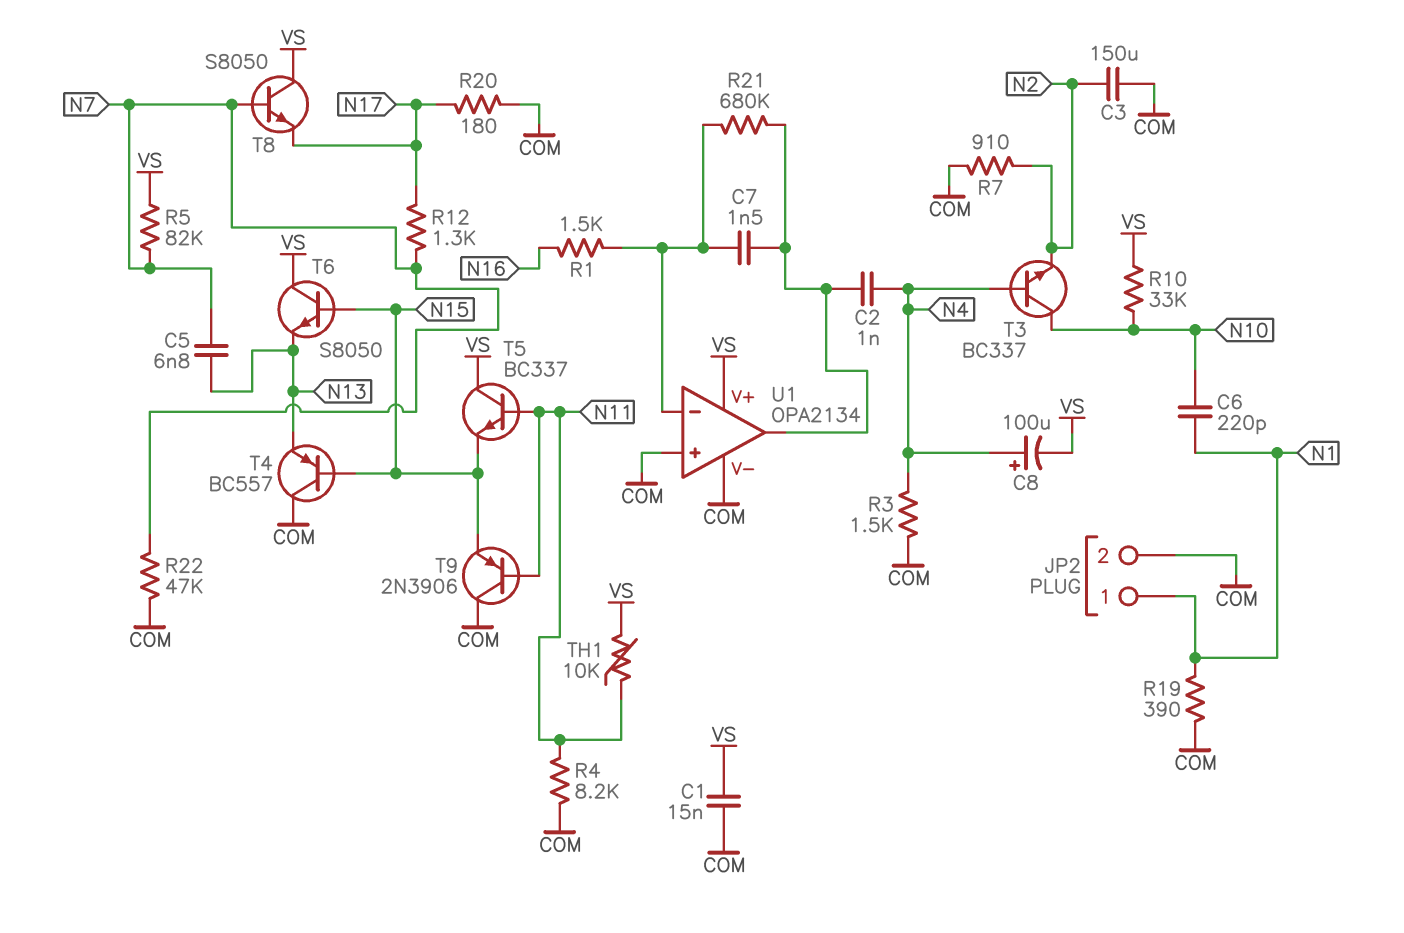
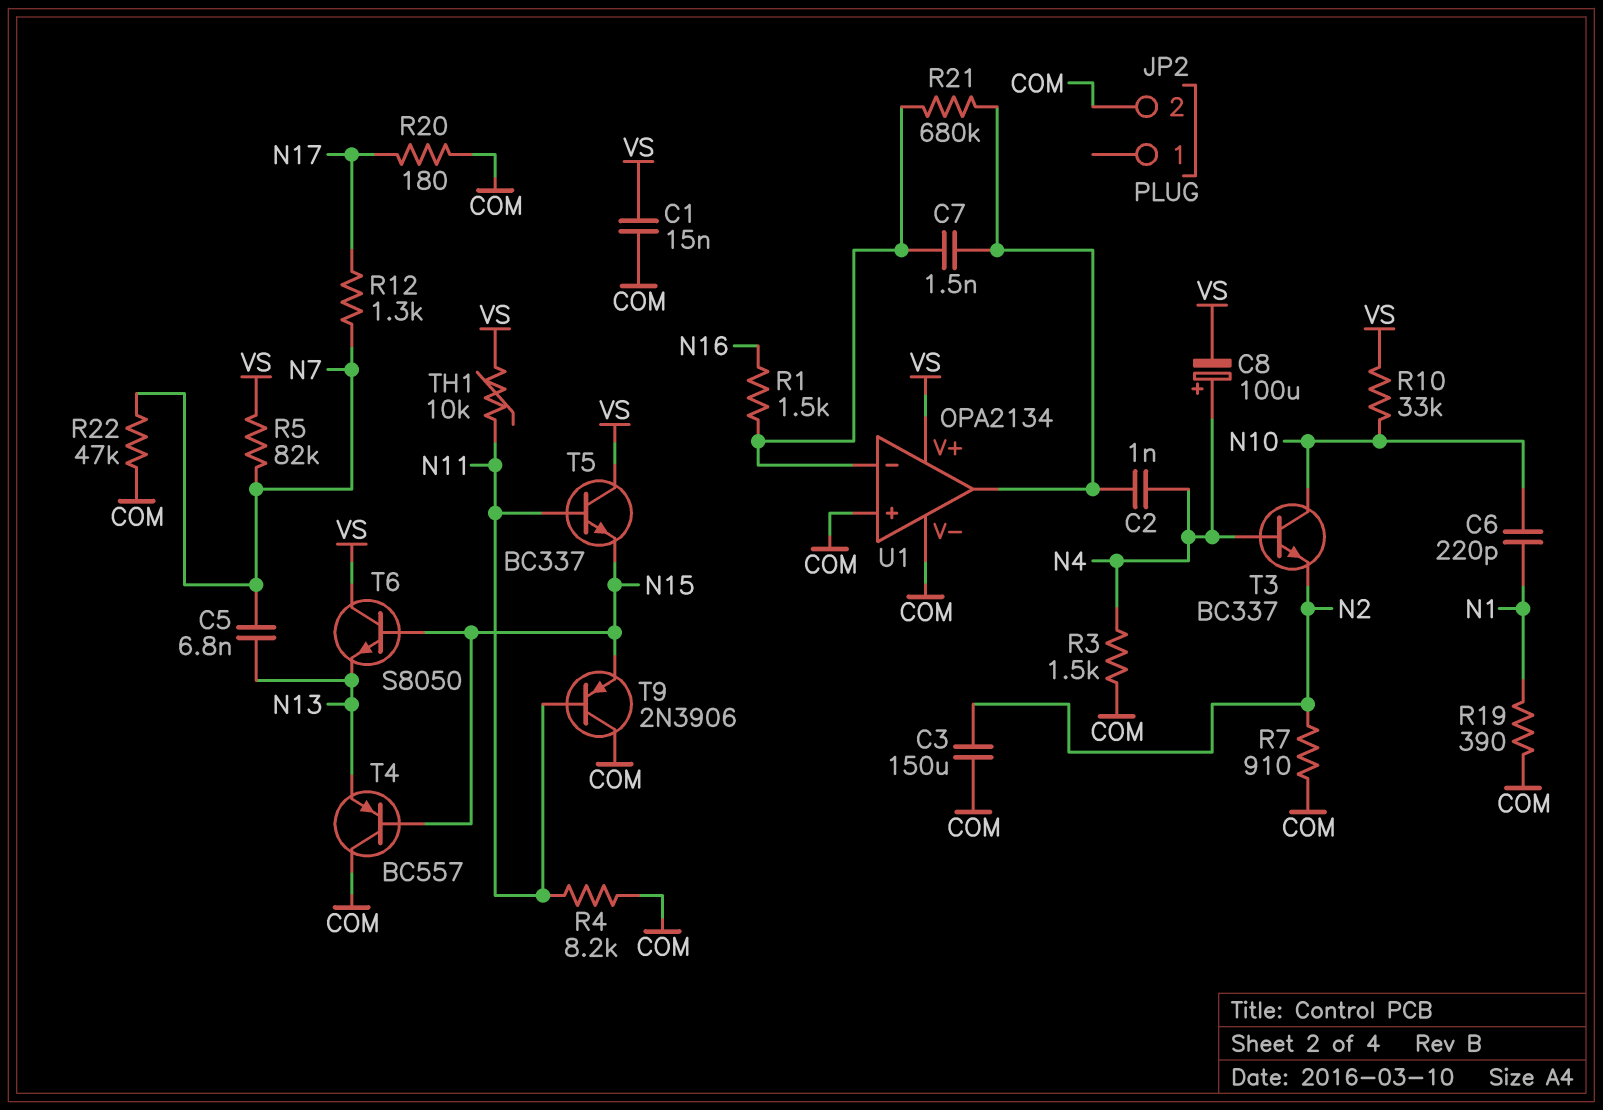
JP2 pin 1: N1 -> none
T8: NPN S8050 (B N7, C VS, E N17) -> none

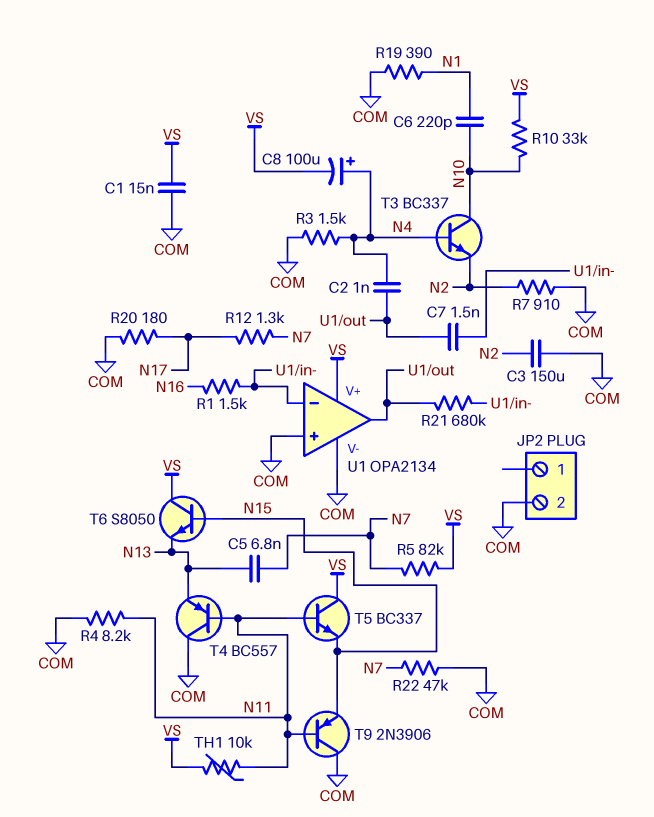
T4: PNP BC557 (B N15, C COM, E N13) -> PNP BC557 (B N11, C COM, E N13)

